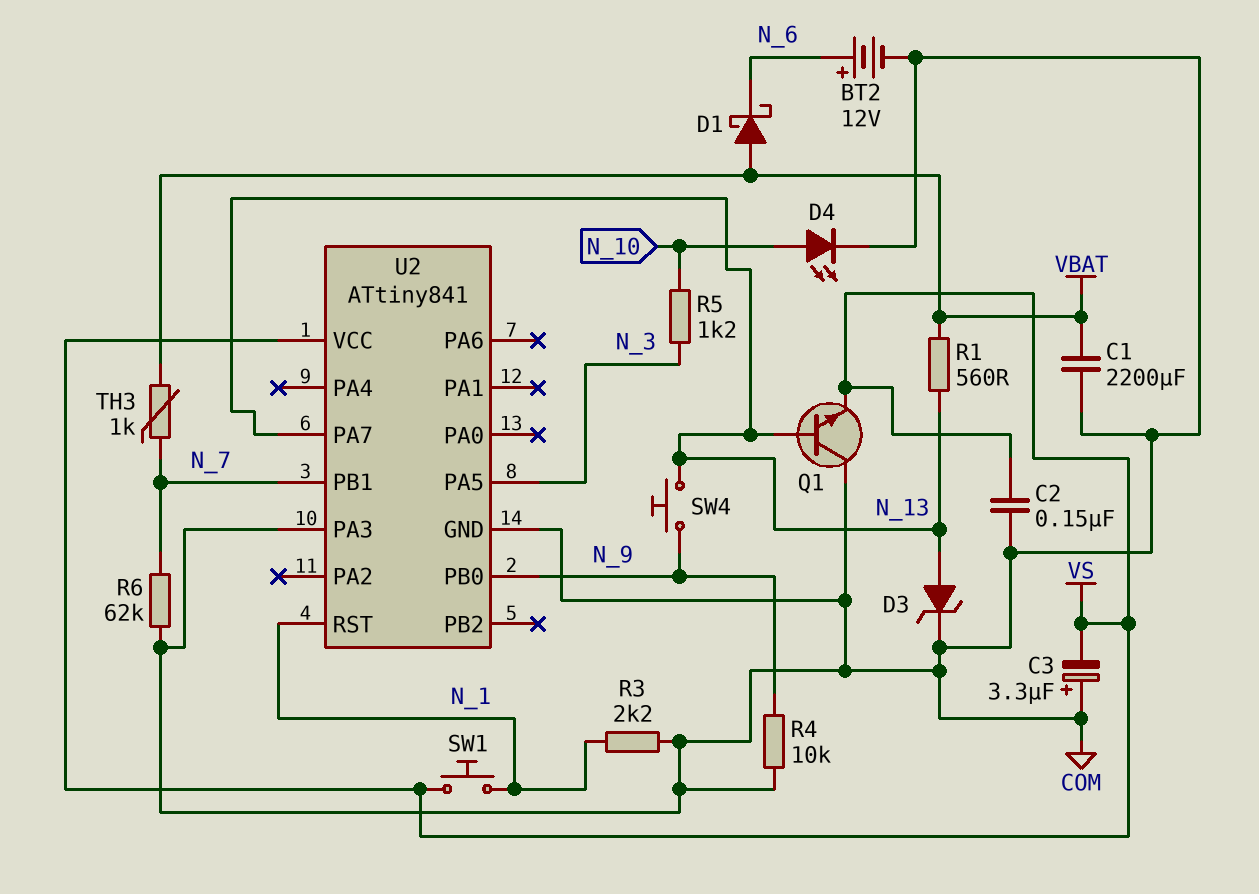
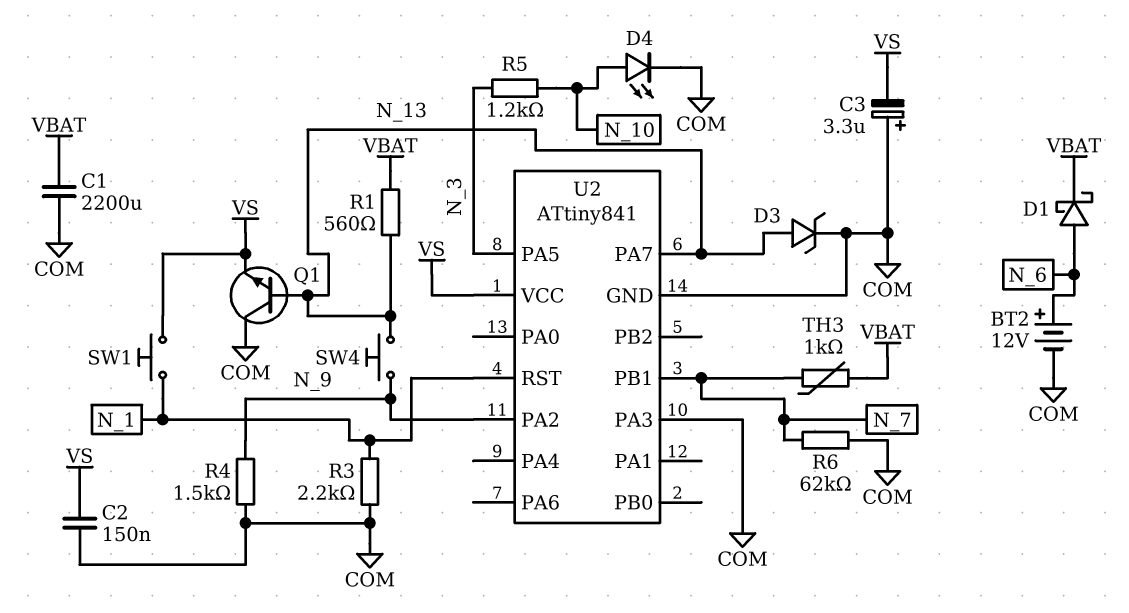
D1: schottky (A VBAT, K N_6) -> schottky (A N_6, K VBAT)
R4: 10k (COM, N_9) -> 1.5k (COM, N_9)
U2 pin PA2: none -> N_9
U2 pin PB0: N_9 -> none

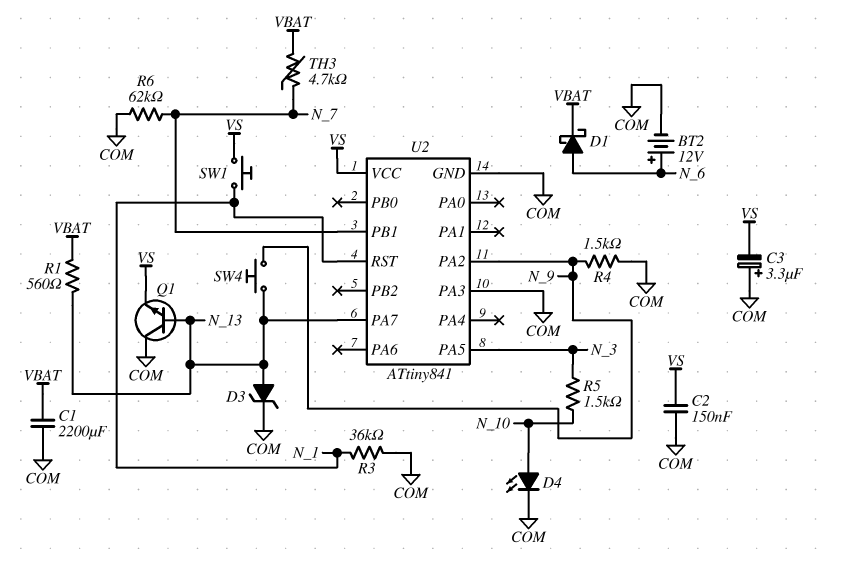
R3: 2.2k (COM, N_1) -> 36k (COM, N_1)
R5: 1.2k (N_3, N_10) -> 1.5k (N_3, N_10)
TH3: 1k (N_7, VBAT) -> 4.7k (N_7, VBAT)

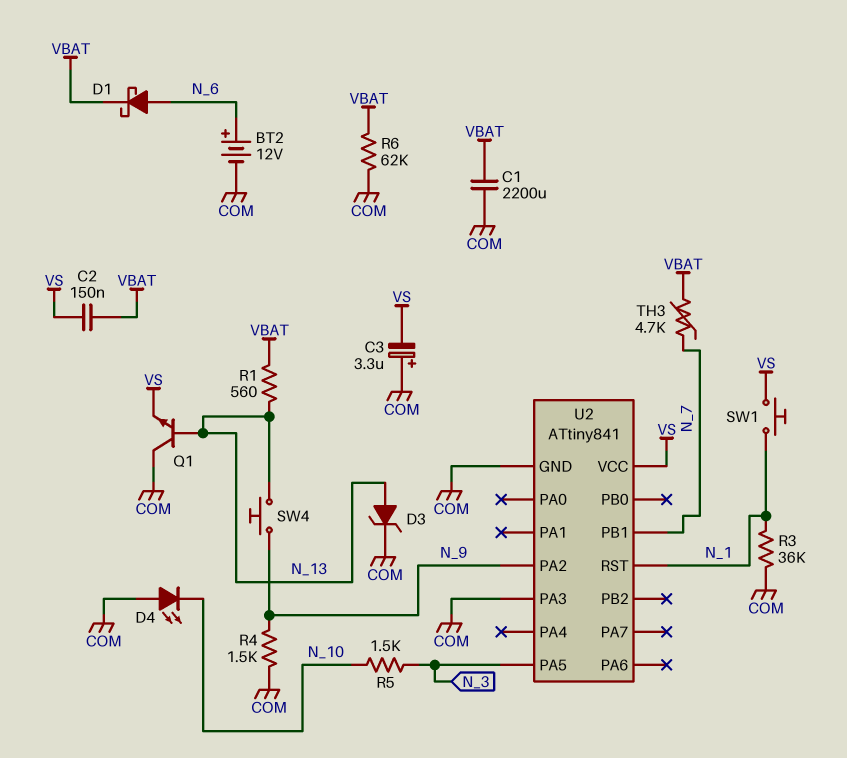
C2: 150nF (COM, VS) -> 150nF (VBAT, VS)
D4: LED (A N_10, K COM) -> LED (A COM, K N_10)
R6: 62k (COM, N_7) -> 62k (COM, VBAT)
U2 pin PA7: N_13 -> none

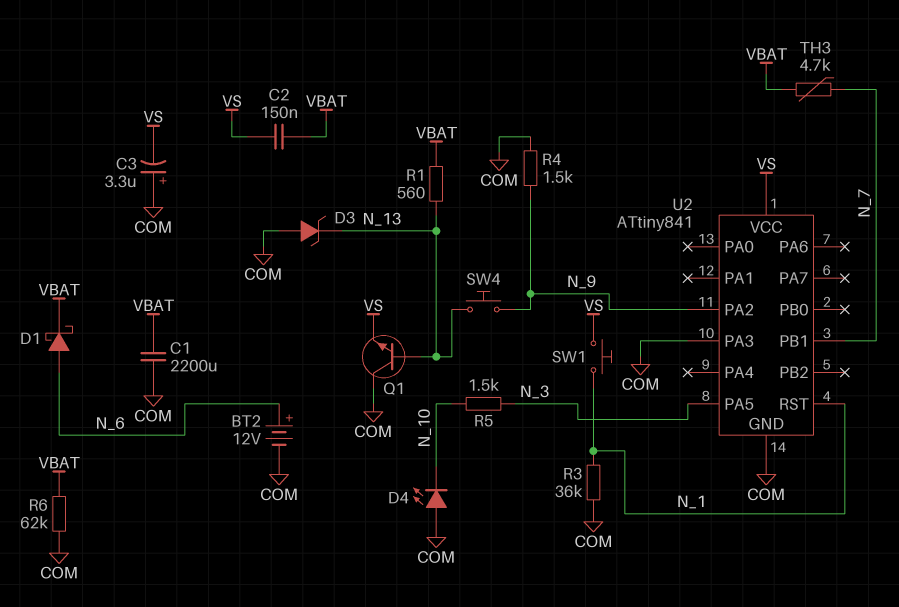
D3: zener (A N_13, K COM) -> zener (A COM, K N_13)

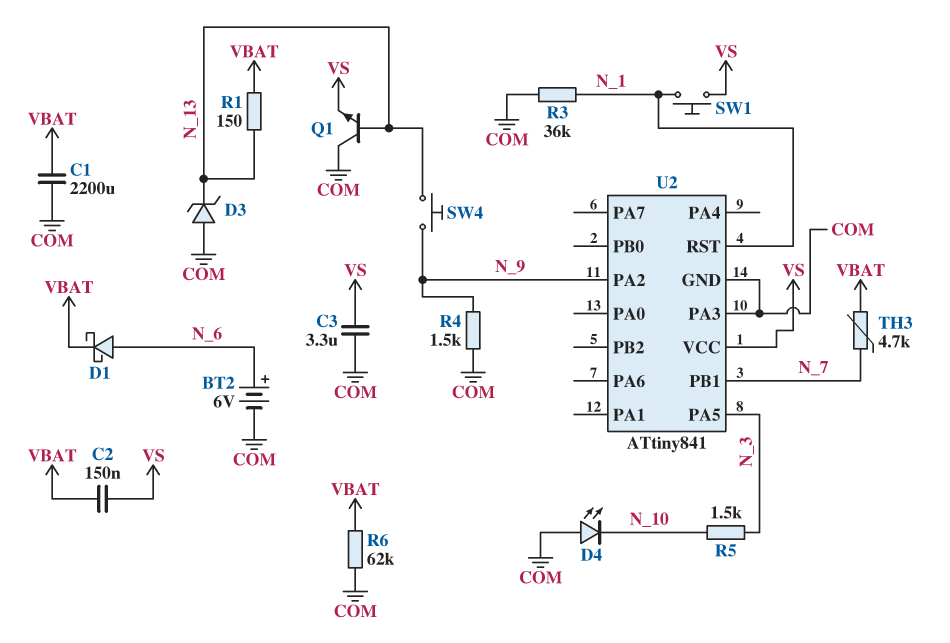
BT2: 12V (plus N_6, minus COM) -> 6V (plus N_6, minus COM)
C3: 3.3uF (plus COM, minus VS) -> 3.3uF (COM, VS)
R1: 560 (N_13, VBAT) -> 150 (N_13, VBAT)

